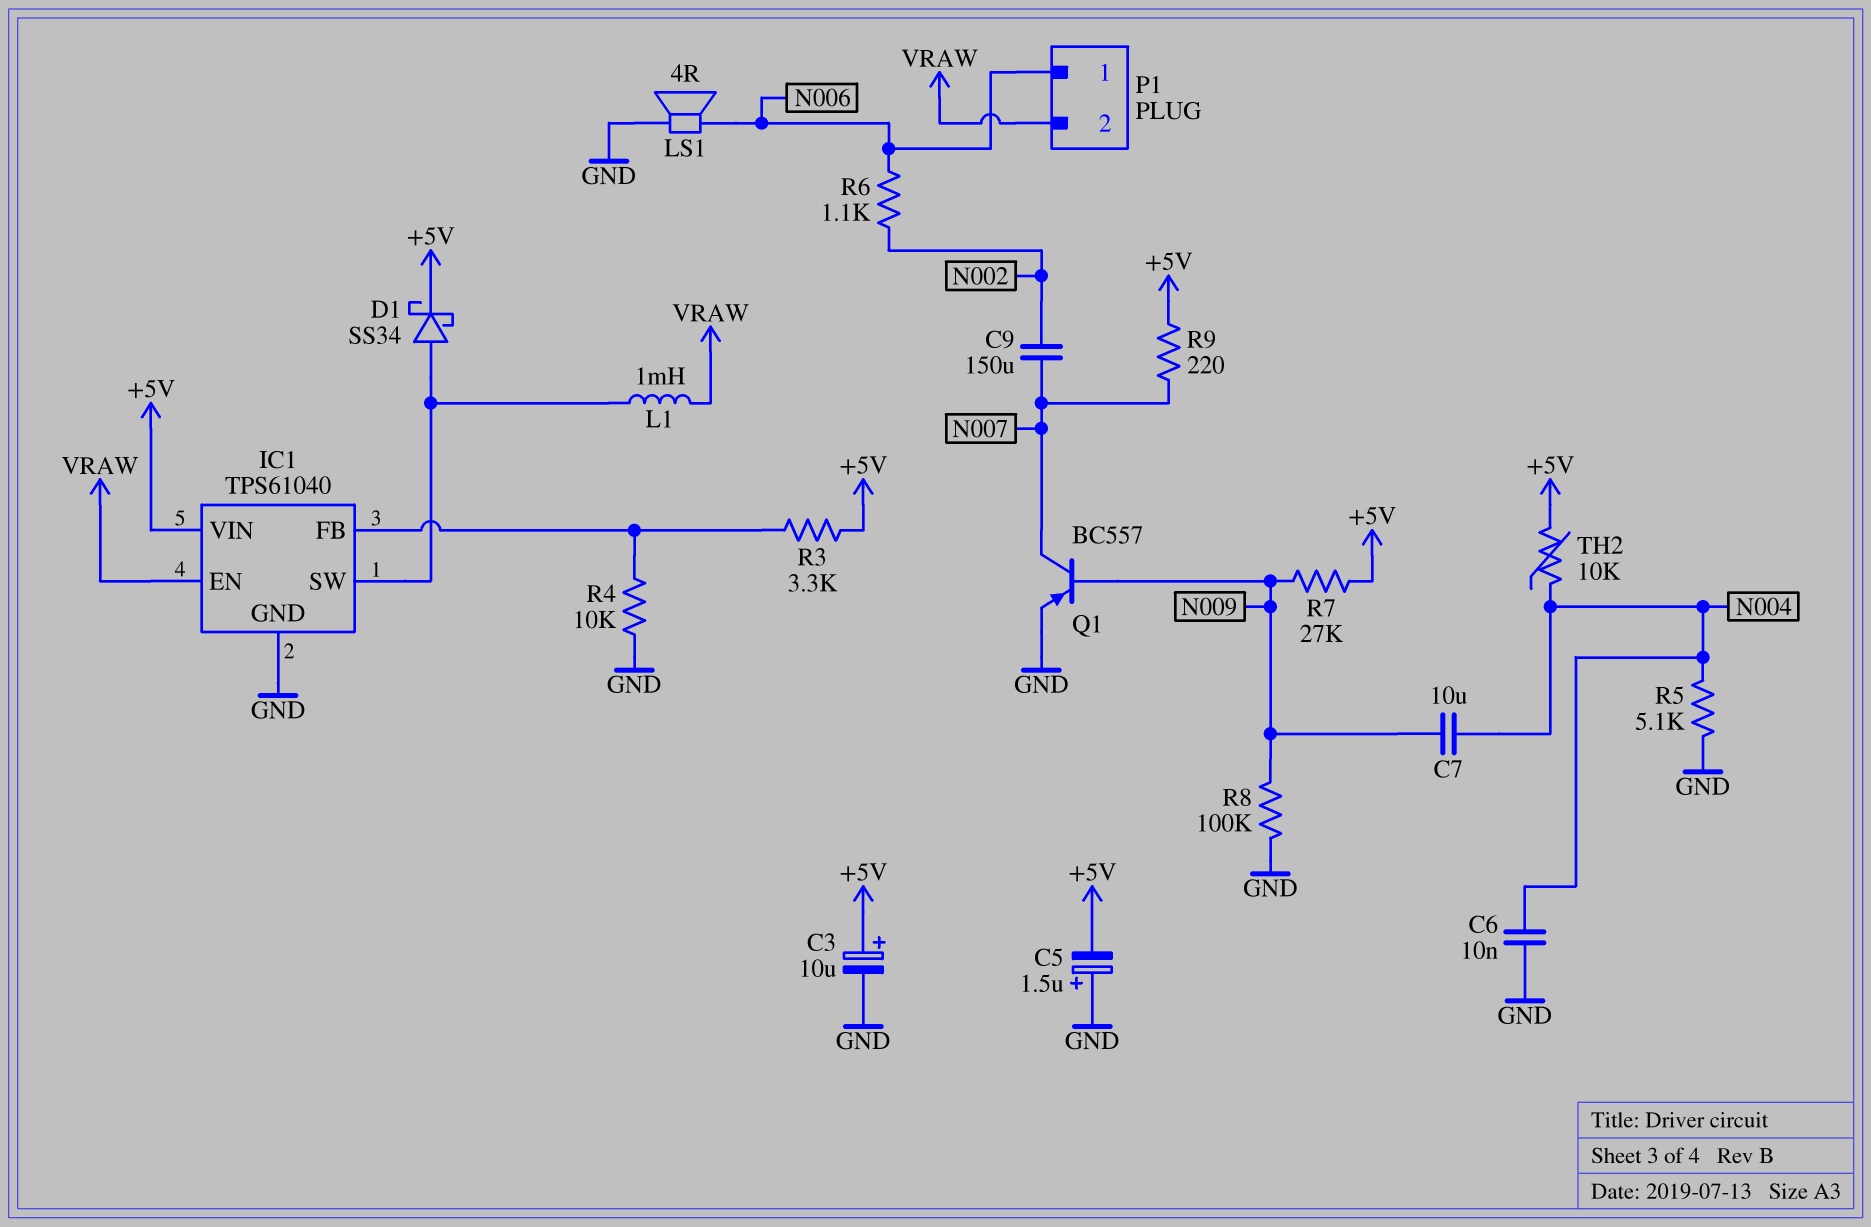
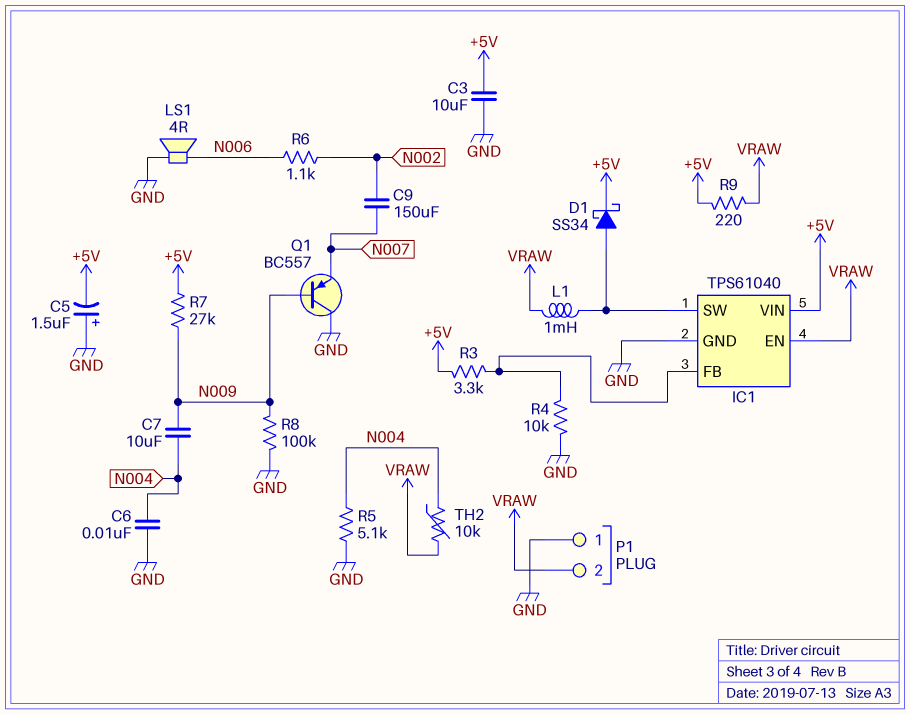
C3: 10uF (plus +5V, minus GND) -> 10uF (+5V, GND)
P1 pin 1: N006 -> GND
Q1: PNP BC557 (B N009, C N007, E GND) -> PNP BC557 (B N009, C GND, E N007)
R9: 220 (+5V, N007) -> 220 (+5V, VRAW)
TH2: 10k (+5V, N004) -> 10k (N004, VRAW)

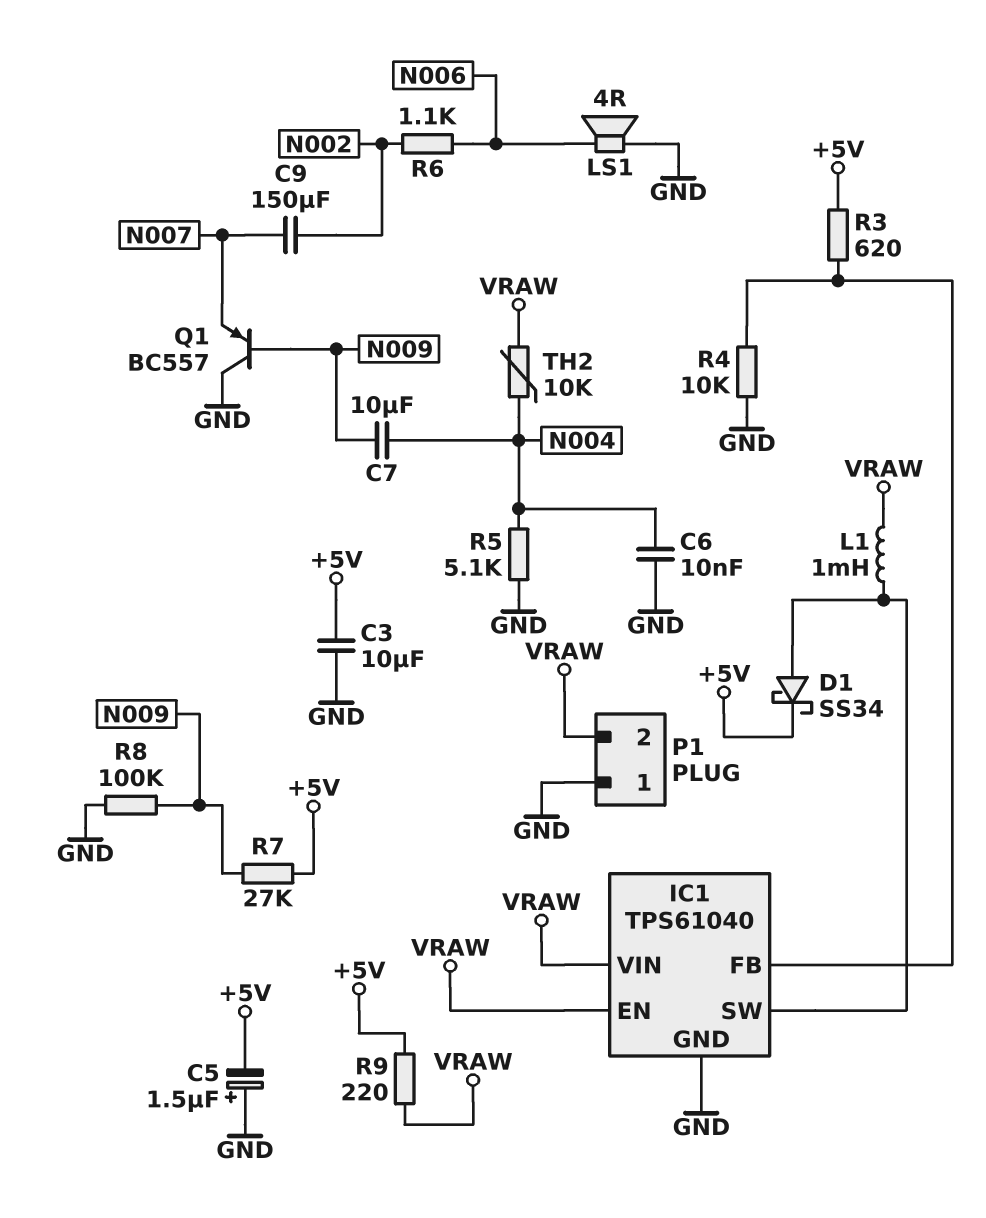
IC1 pin VIN: +5V -> VRAW
R3: 3.3k (+5V, IC1/FB) -> 620 (+5V, IC1/FB)

